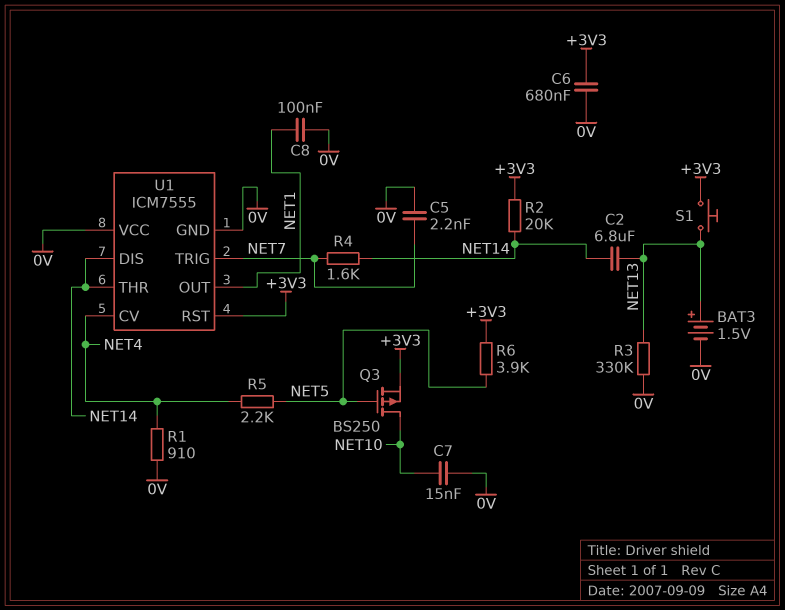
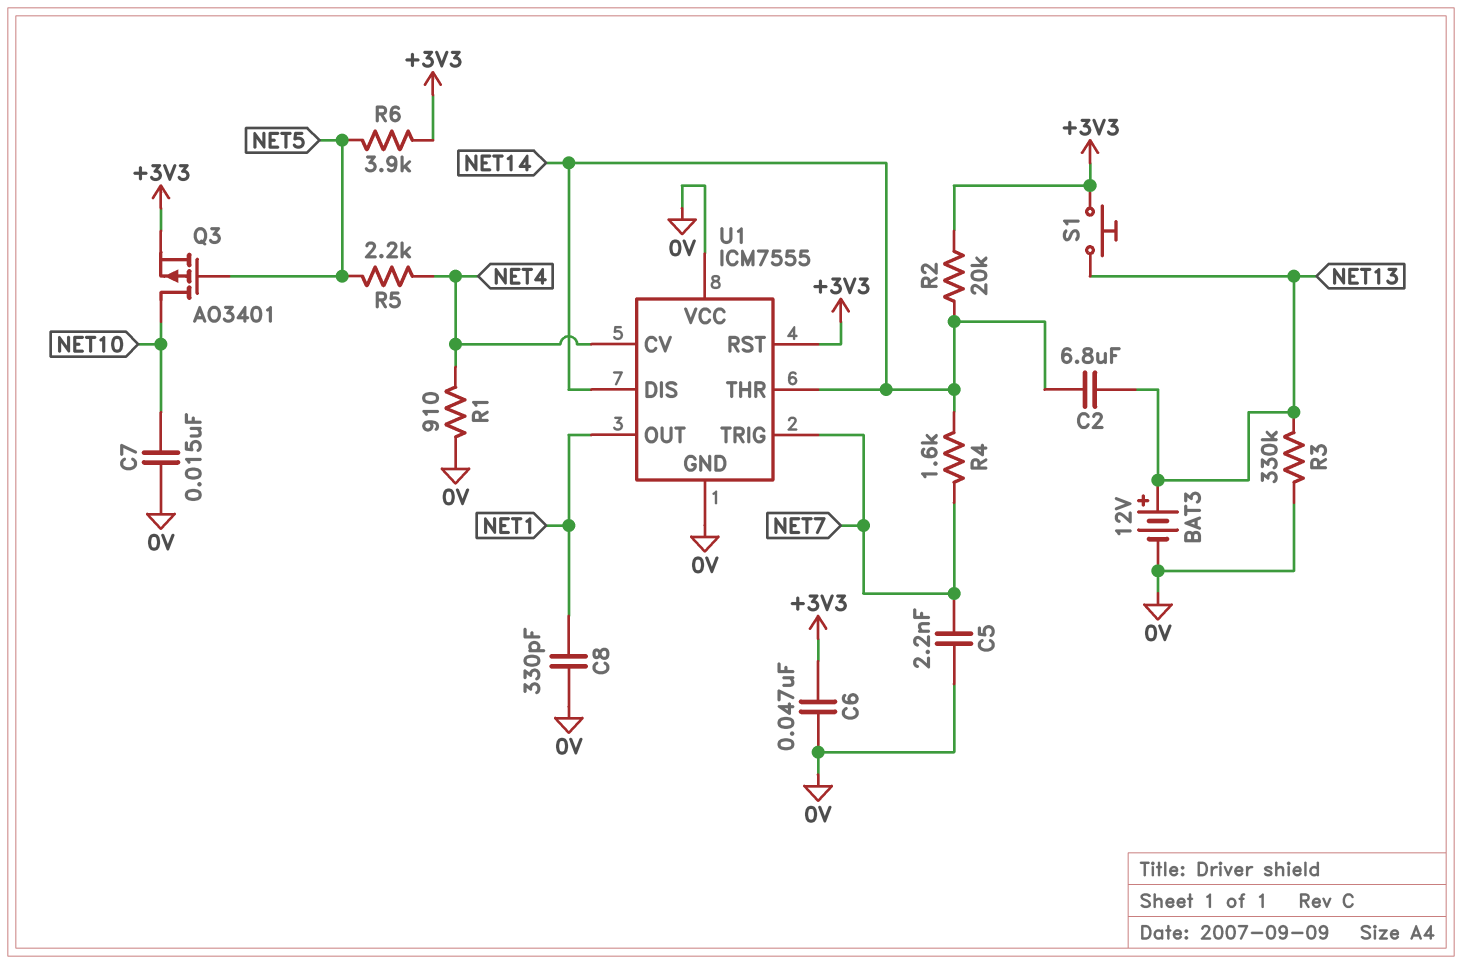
BAT3: 1.5V (plus NET13, minus 0V) -> 12V (plus NET13, minus 0V)
C6: 680nF (+3V3, 0V) -> 47nF (+3V3, 0V)
C8: 100nF (0V, NET1) -> 330pF (0V, NET1)
Q3: PMOS BS250 (G NET5, D NET10, S +3V3) -> PMOS AO3401 (G NET5, D NET10, S +3V3)

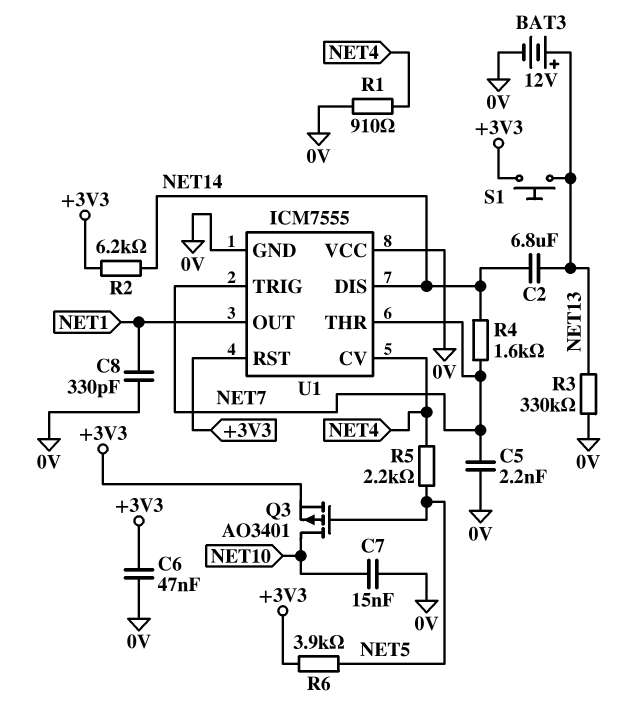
R2: 20k (+3V3, NET14) -> 6.2k (+3V3, NET14)
U1 pin THR: NET14 -> NET7

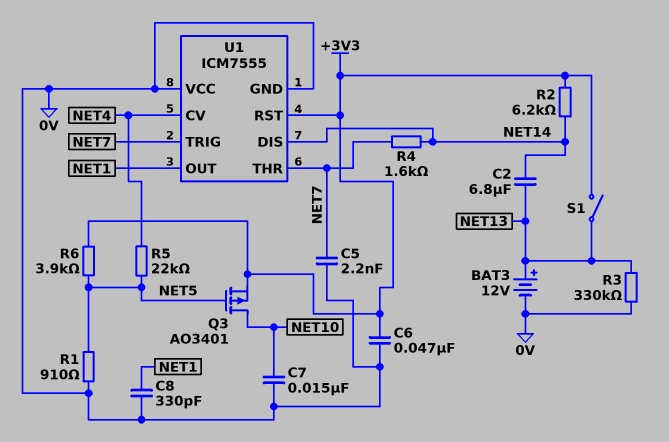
R1: 910 (0V, NET4) -> 910 (0V, NET5)
R5: 2.2k (NET4, NET5) -> 22k (NET4, NET5)
S1: button (+3V3, NET13) -> switch (+3V3, NET13)

